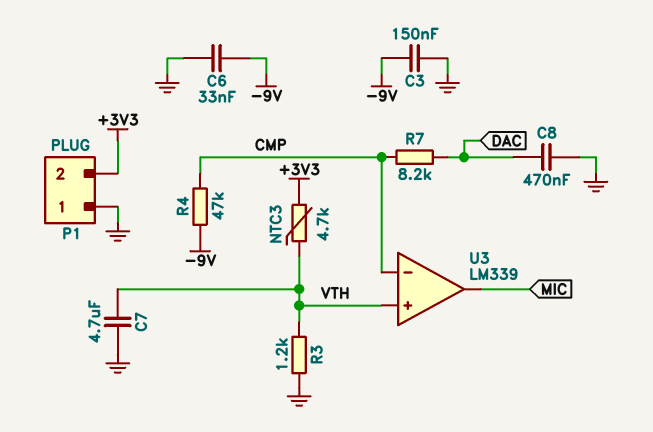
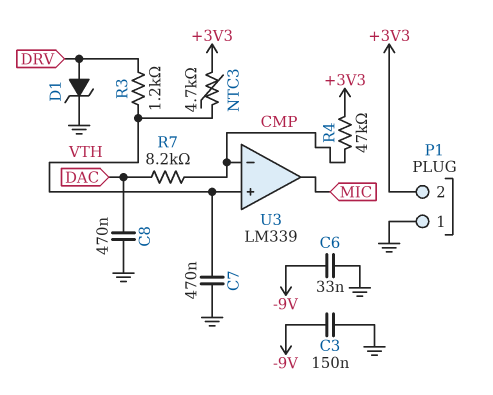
C7: 4.7uF (GND, VTH) -> 470nF (GND, VTH)
D1: none -> zener (A DRV, K GND)
R3: 1.2k (GND, VTH) -> 1.2k (DRV, VTH)
R4: 47k (-9V, CMP) -> 47k (+3V3, CMP)

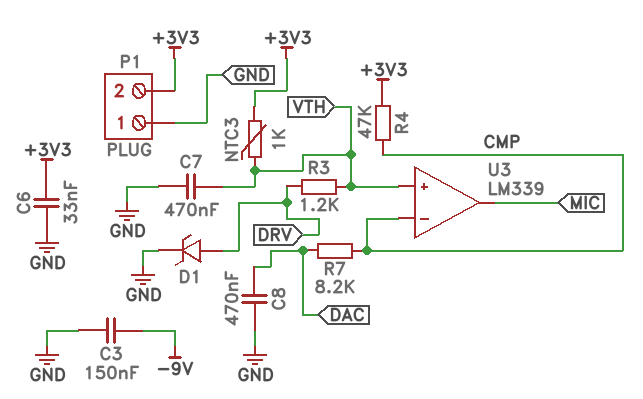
C6: 33nF (-9V, GND) -> 33nF (+3V3, GND)
NTC3: 4.7k (+3V3, VTH) -> 1k (+3V3, VTH)

